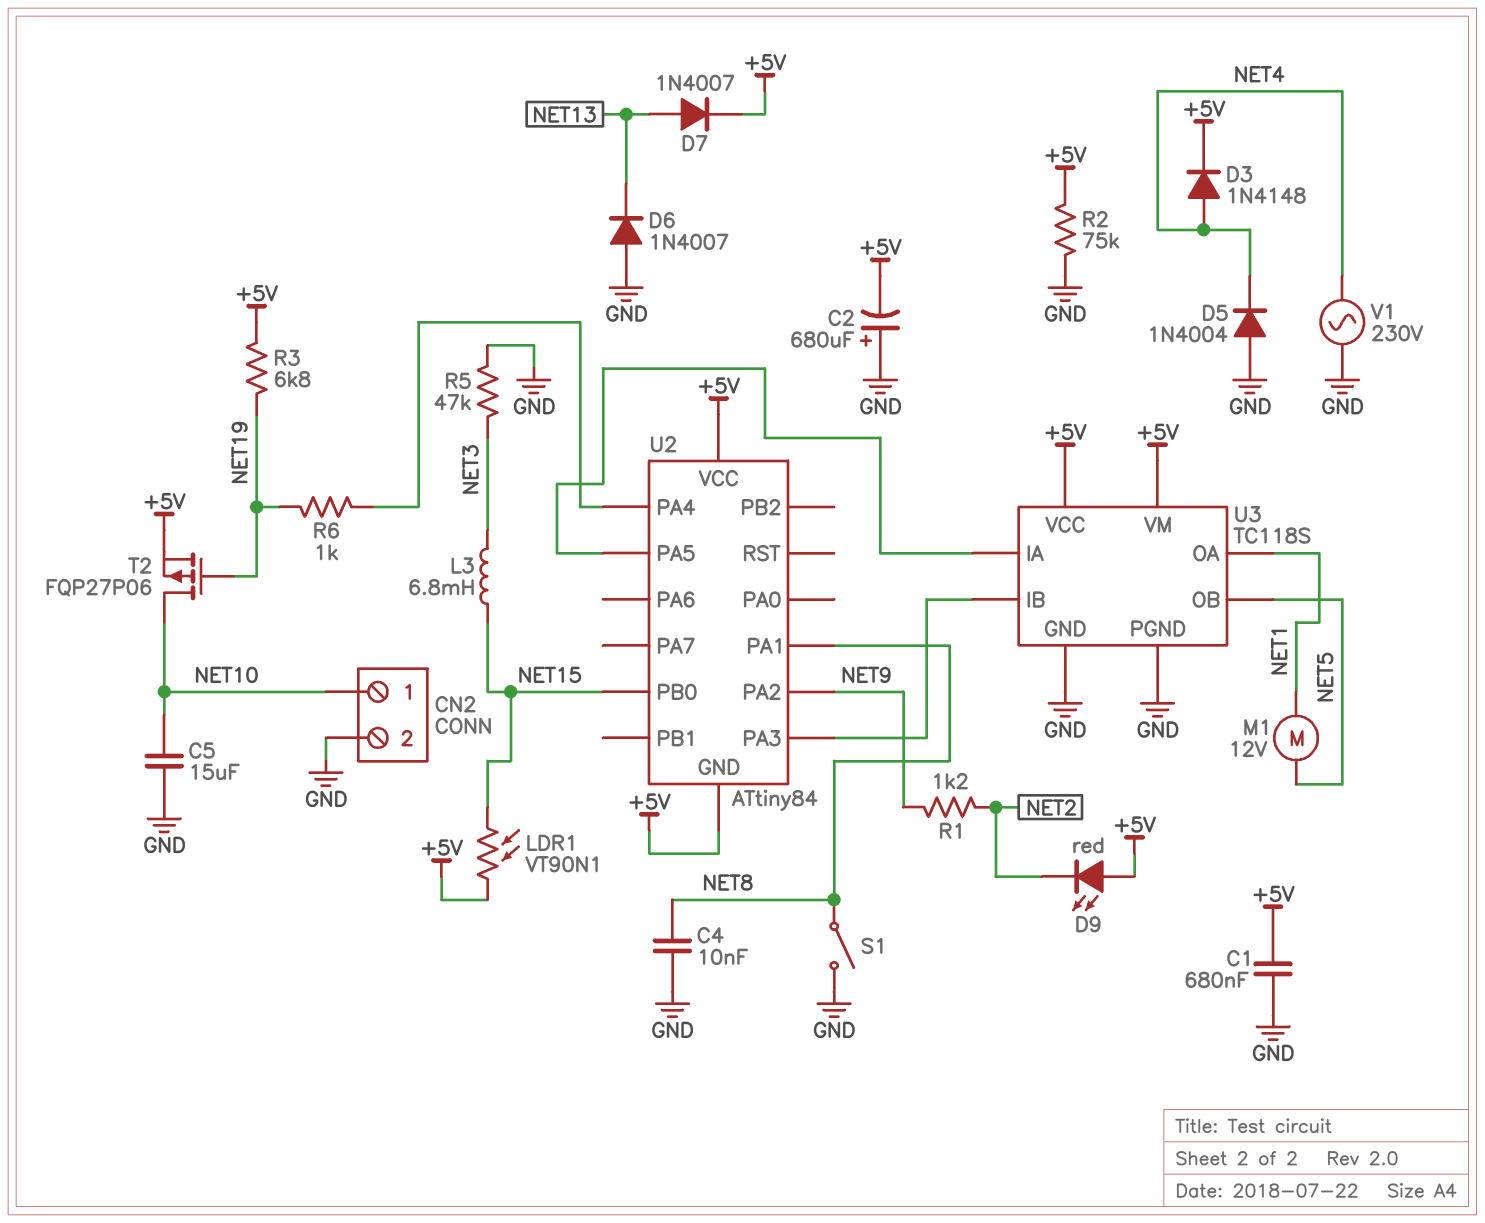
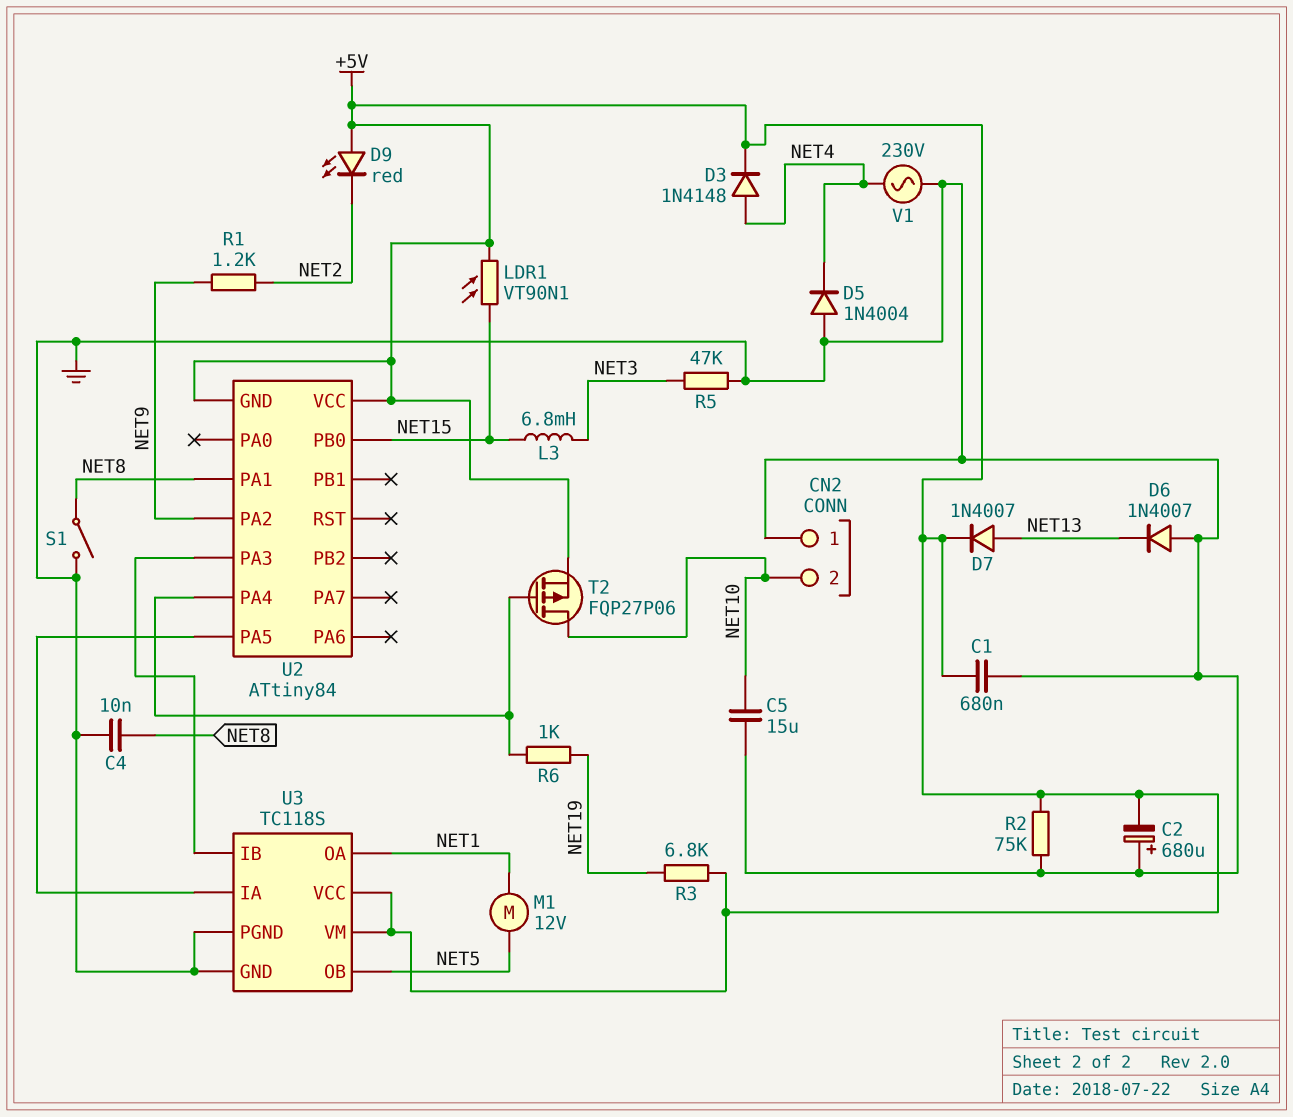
CN2 pin 1: NET10 -> GND
CN2 pin 2: GND -> NET10
T2: PMOS FQP27P06 (G NET19, D NET10, S +5V) -> PMOS FQP27P06 (G U2/PA4, D NET10, S +5V)

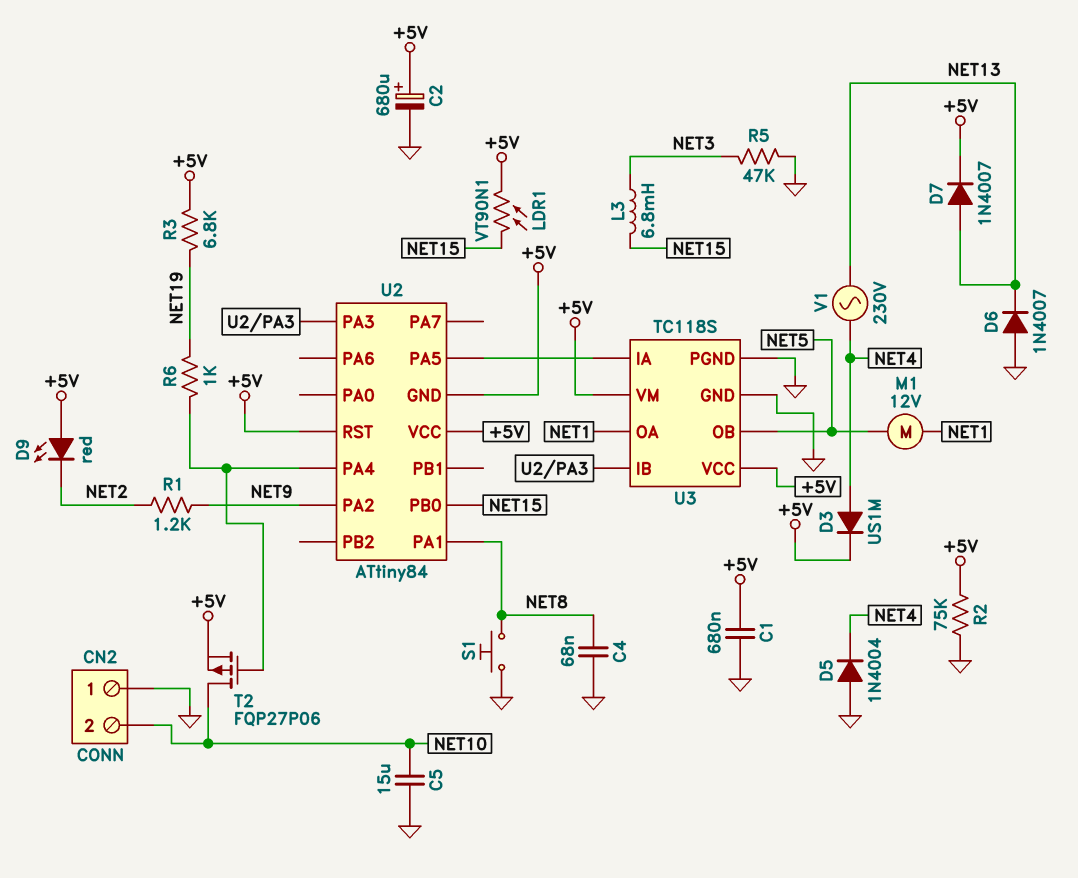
C2: 680uF (plus GND, minus +5V) -> 680uF (plus +5V, minus GND)
C4: 10nF (GND, NET8) -> 68nF (GND, NET8)
D3: diode 1N4148 (A NET4, K +5V) -> diode US1M (A NET4, K +5V)
S1: switch (GND, NET8) -> button (GND, NET8)
U2 pin RST: none -> +5V
V1: AC 230V (GND, NET4) -> AC 230V (NET4, NET13)

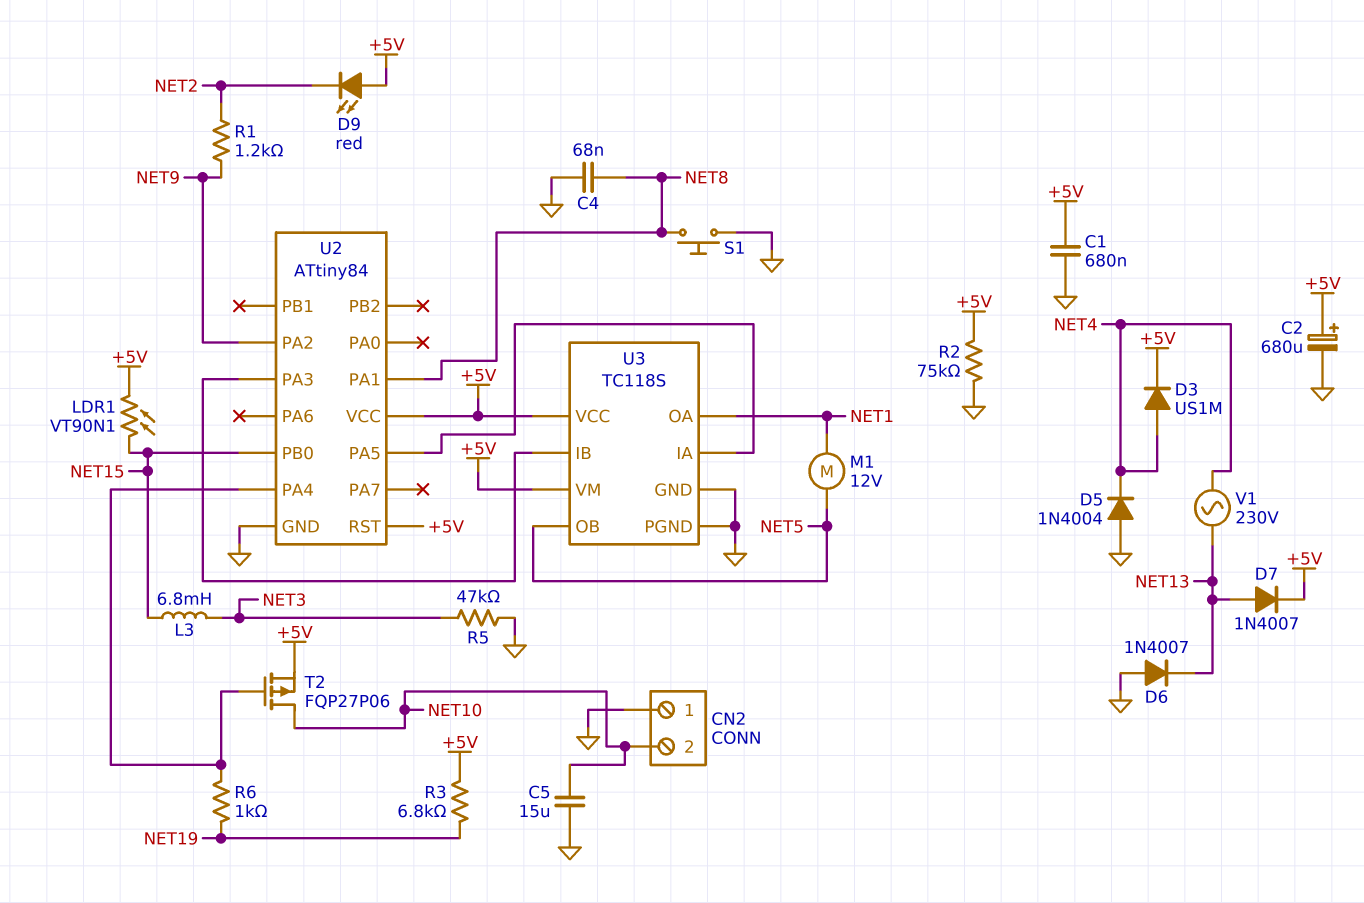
U2 pin GND: +5V -> GND

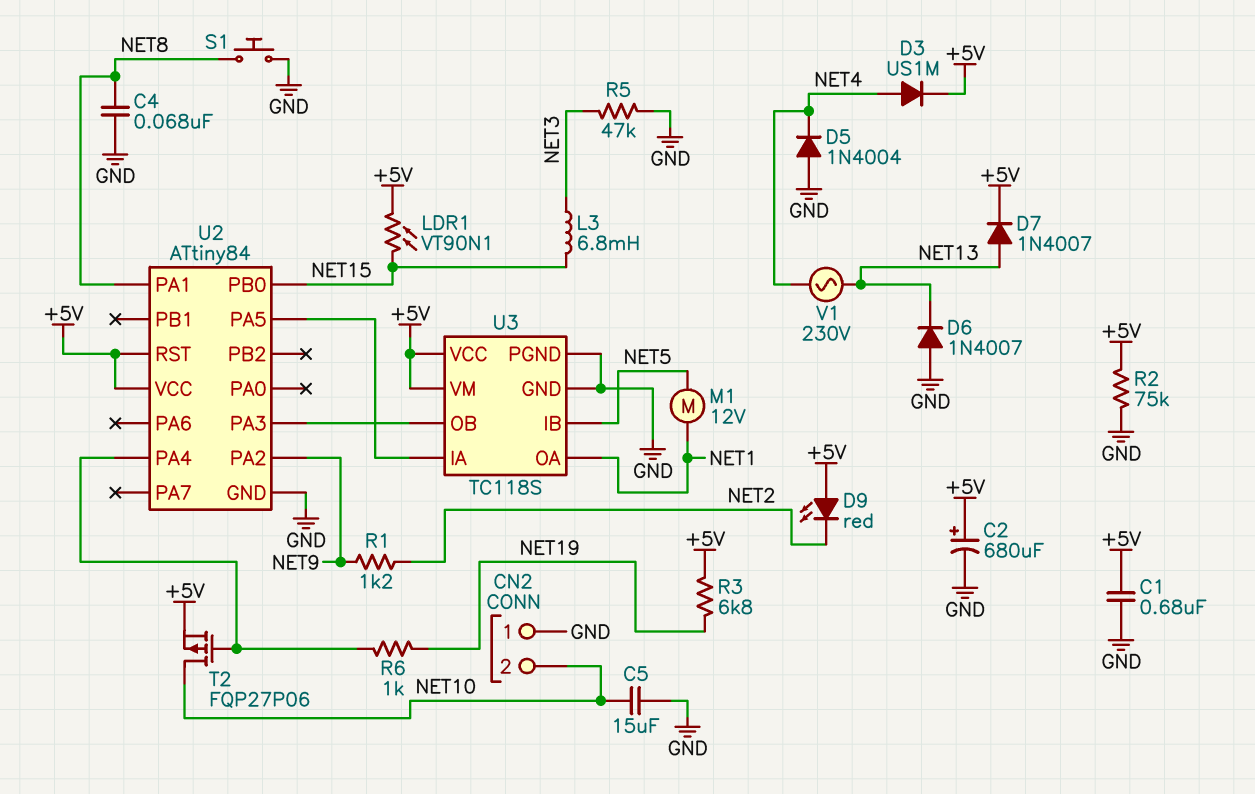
U3 pin IB: U2/PA3 -> NET5
U3 pin OB: NET5 -> U2/PA3

